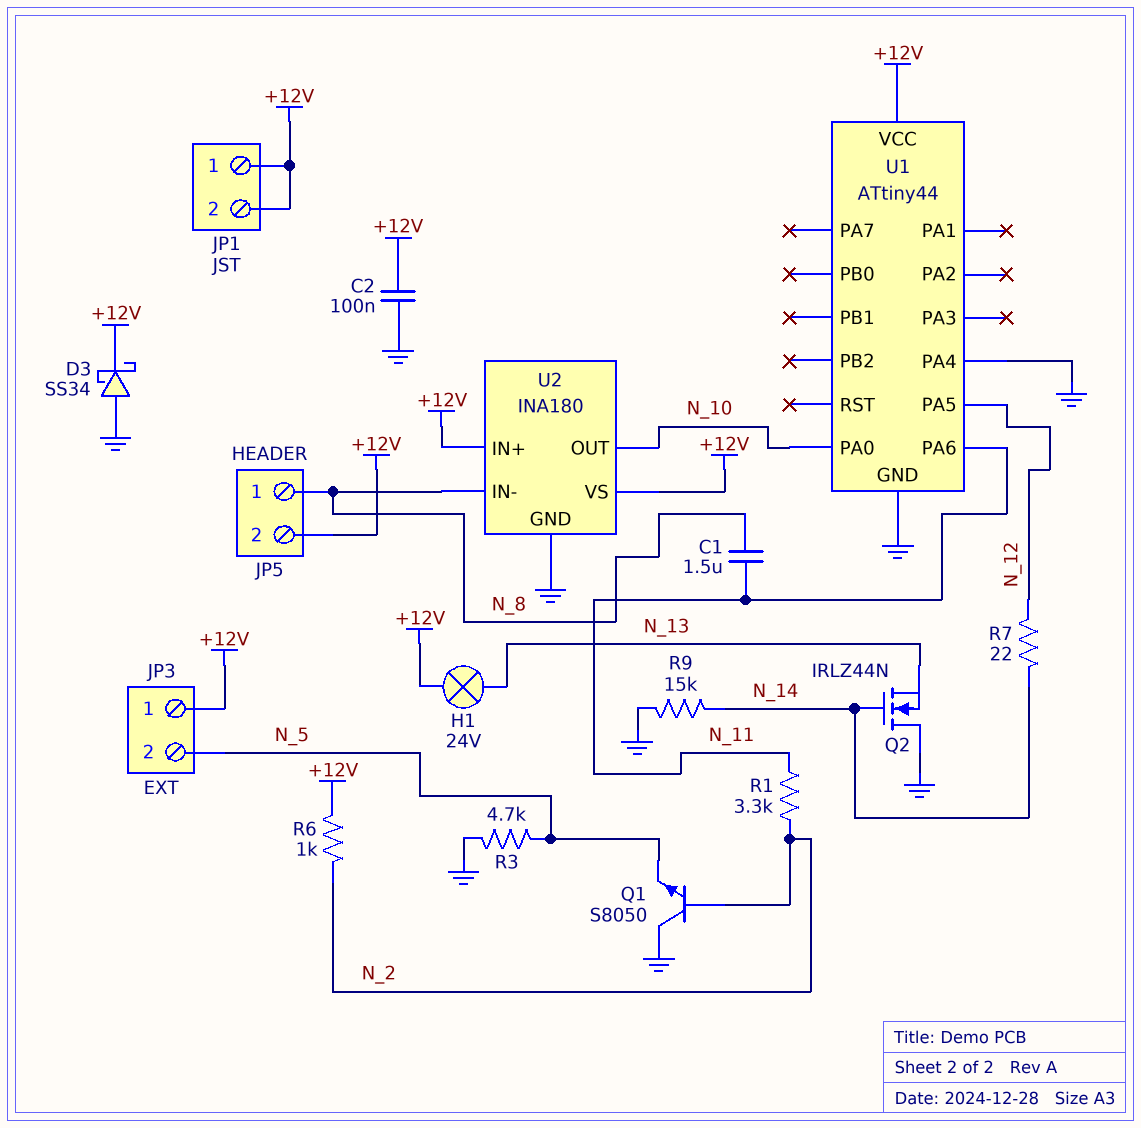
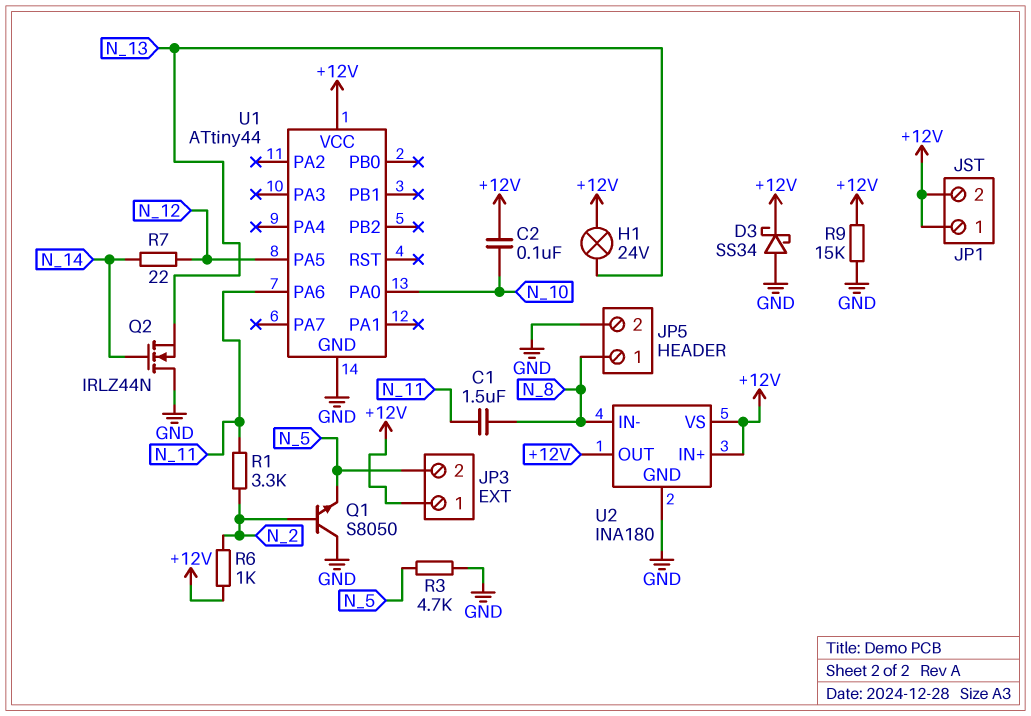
C2: 100nF (+12V, GND) -> 100nF (+12V, N_10)
JP5 pin 2: +12V -> GND
R9: 15k (GND, N_14) -> 15k (+12V, GND)
U1 pin PA4: GND -> none
U2 pin OUT: N_10 -> +12V

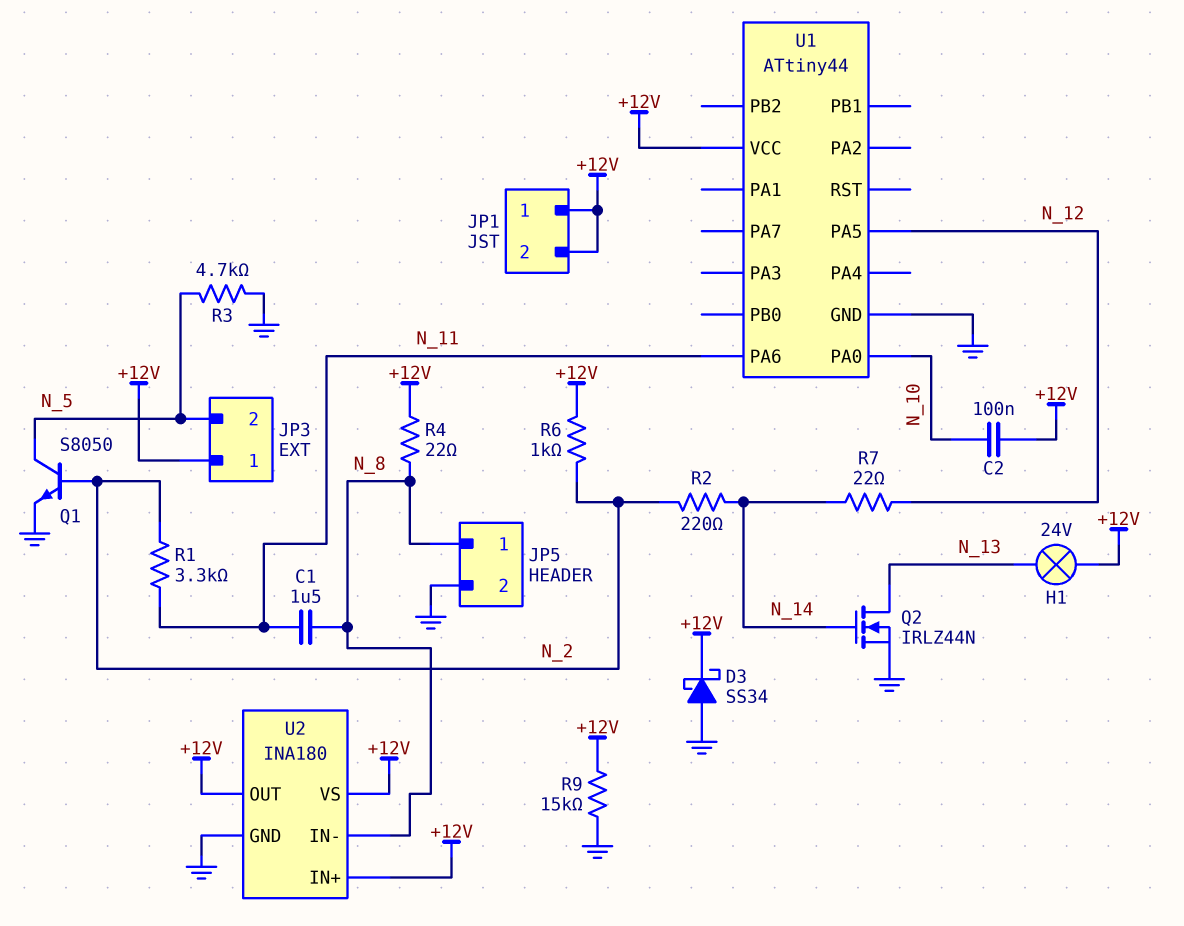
Q1: NPN S8050 (B N_2, C GND, E N_5) -> NPN S8050 (B N_2, C N_5, E GND)
Q2: NMOS IRLZ44N (G N_14, D GND, S N_13) -> NMOS IRLZ44N (G N_14, D N_13, S GND)
R2: none -> 220 (N_2, N_14)
R4: none -> 22 (+12V, N_8)

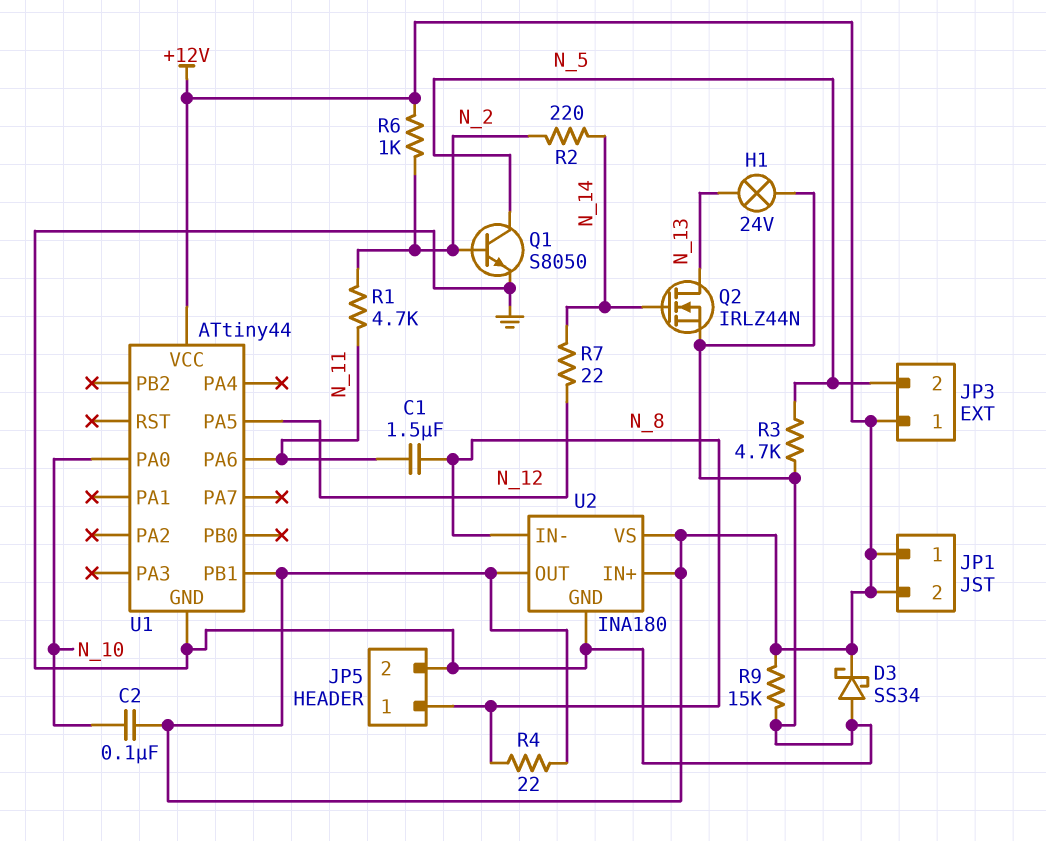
H1: lamp 24V (+12V, N_13) -> lamp 24V (GND, N_13)
R1: 3.3k (N_2, N_11) -> 4.7k (N_2, N_11)
U1 pin PB1: none -> +12V

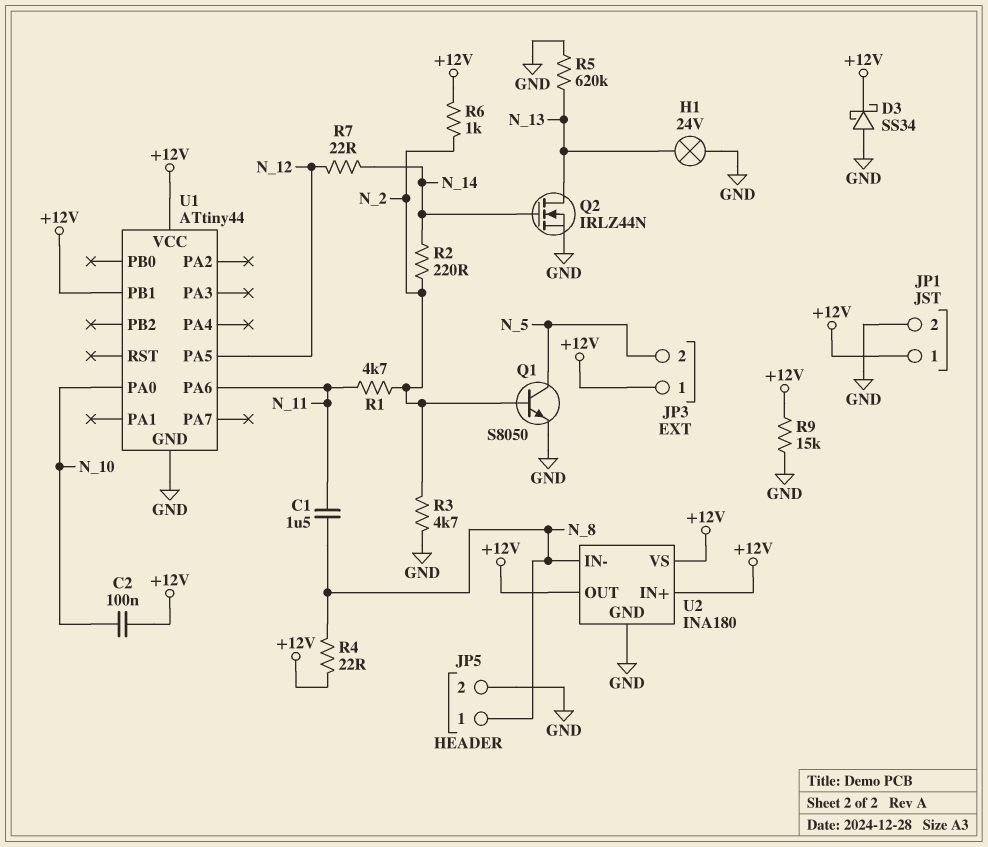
JP1 pin 2: +12V -> GND
R3: 4.7k (GND, N_5) -> 4.7k (GND, N_2)
R5: none -> 620k (GND, N_13)

